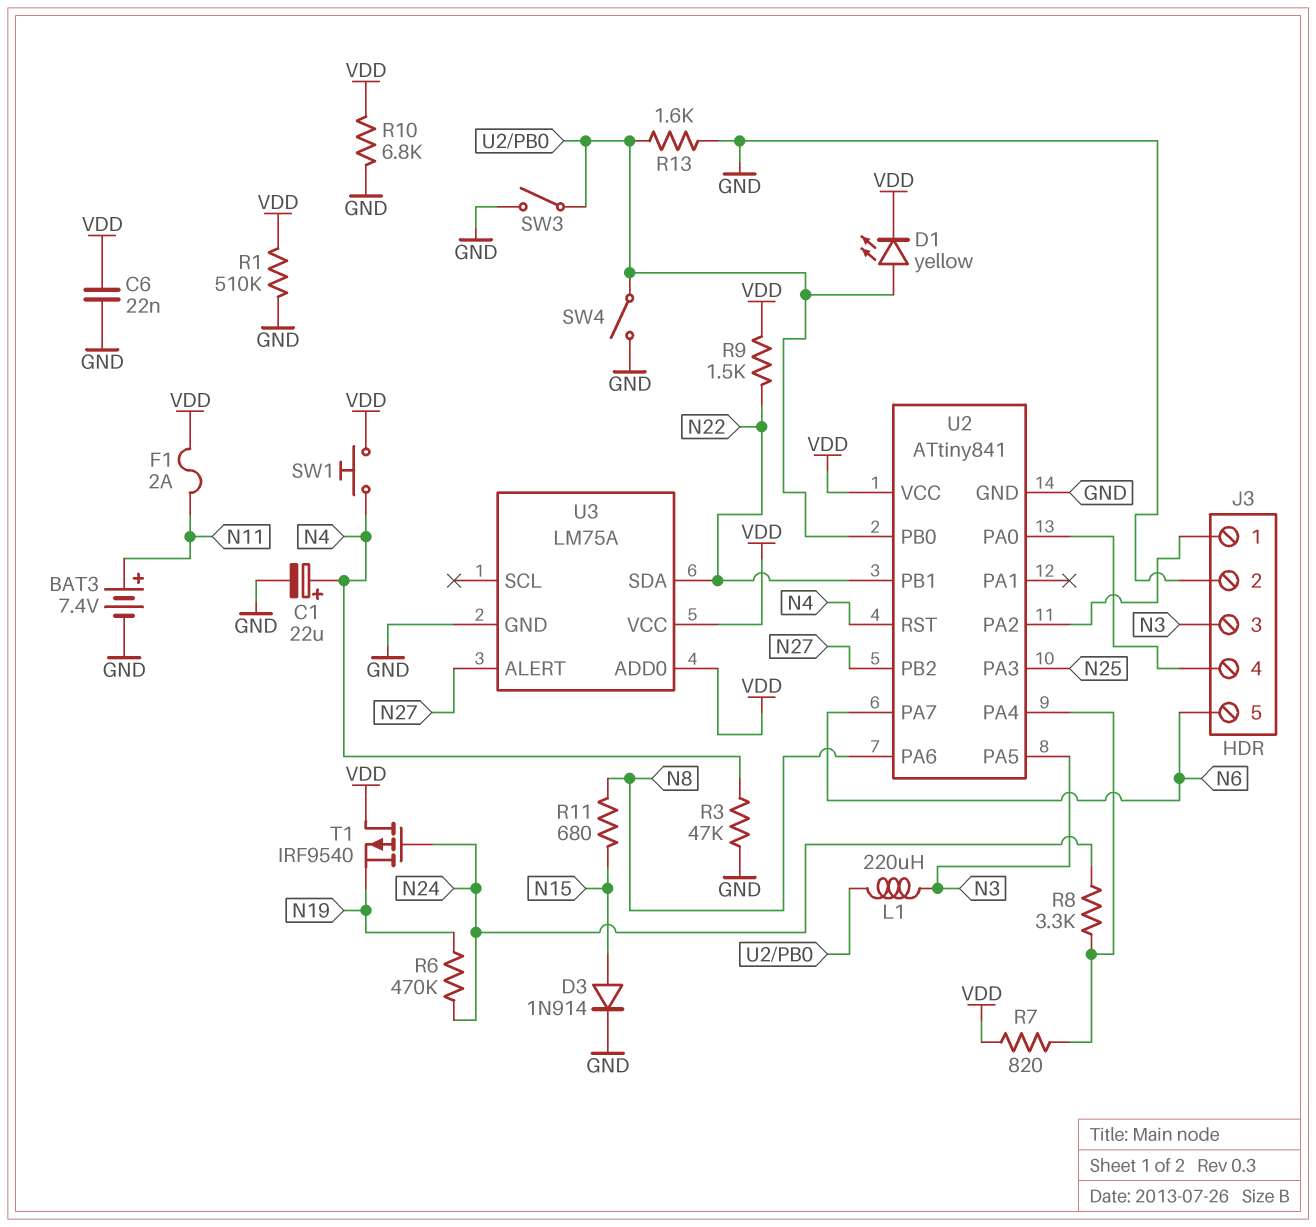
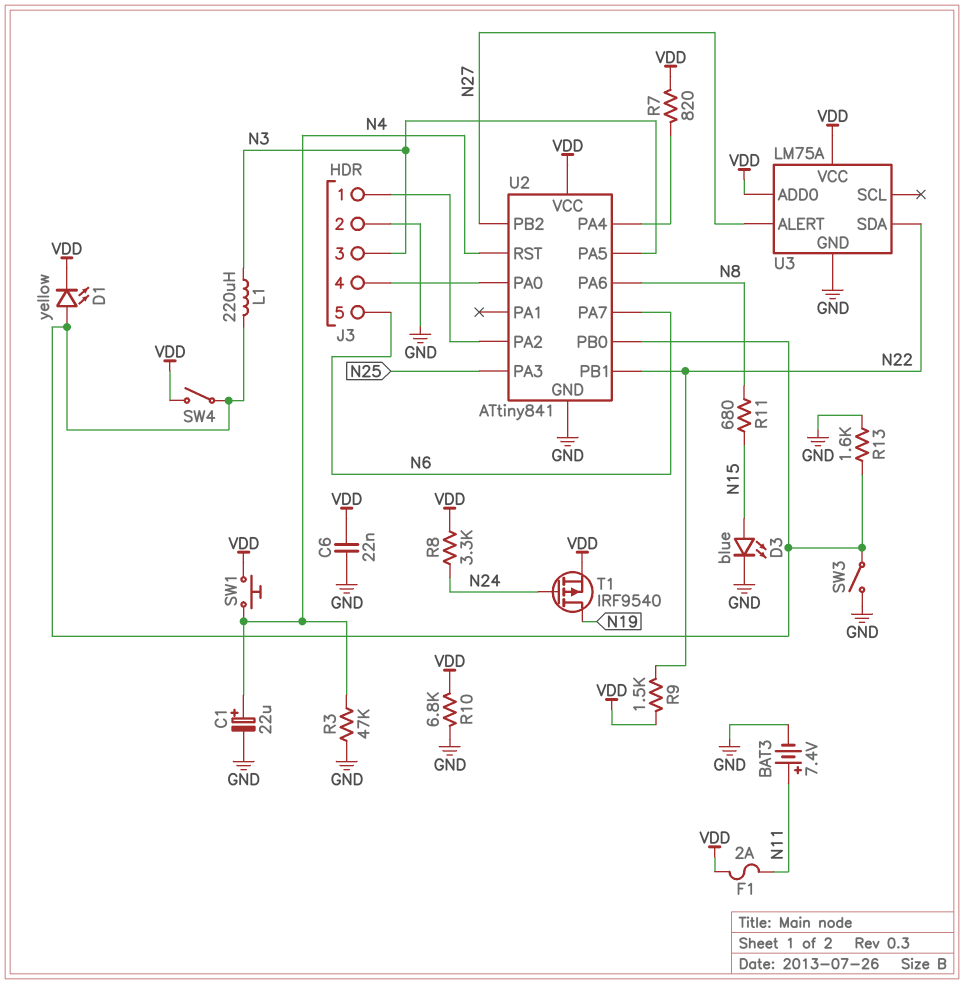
D3: diode 1N914 (A N15, K GND) -> LED blue (A N15, K GND)
R1: 510k (GND, VDD) -> none
R6: 470k (N19, N24) -> none
R8: 3.3k (N24, U2/PA4) -> 3.3k (N24, VDD)
SW4: switch (GND, U2/PB0) -> switch (U2/PB0, VDD)
T1: PMOS IRF9540 (G N24, D VDD, S N19) -> PMOS IRF9540 (G N24, D N19, S VDD)

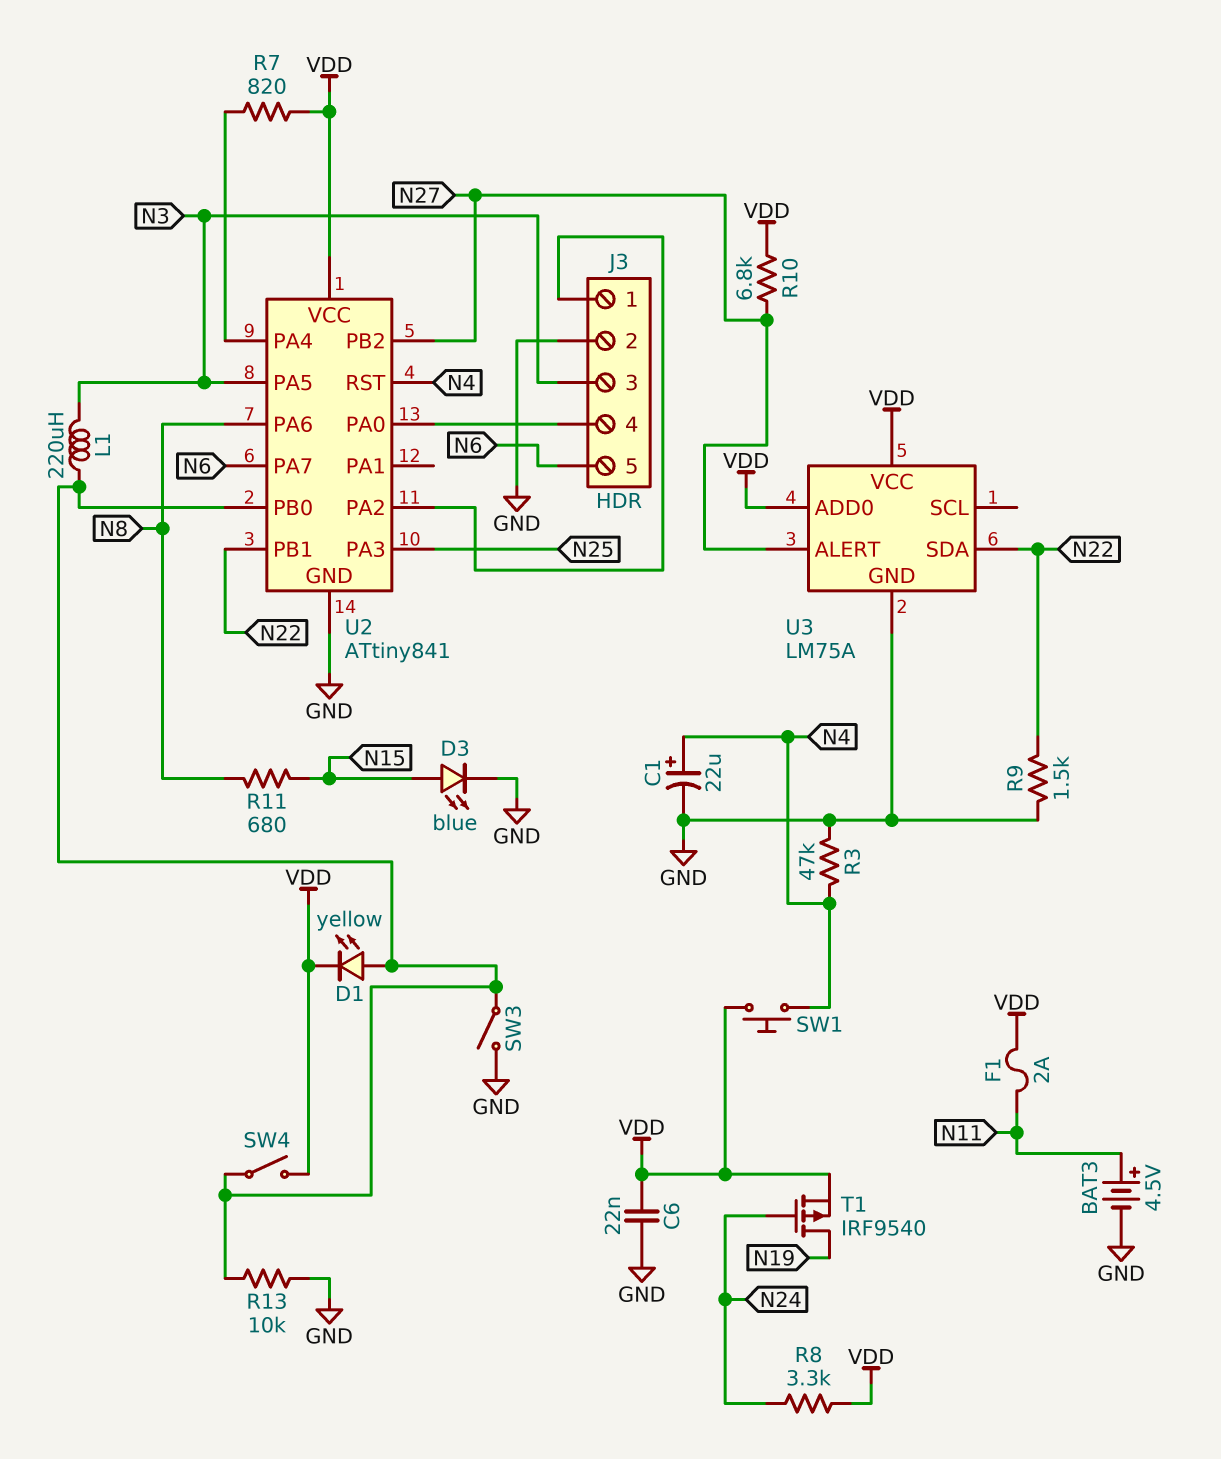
BAT3: 7.4V (plus N11, minus GND) -> 4.5V (plus N11, minus GND)
R9: 1.5k (N22, VDD) -> 1.5k (GND, N22)
R10: 6.8k (GND, VDD) -> 6.8k (N27, VDD)
R13: 1.6k (GND, U2/PB0) -> 10k (GND, U2/PB0)

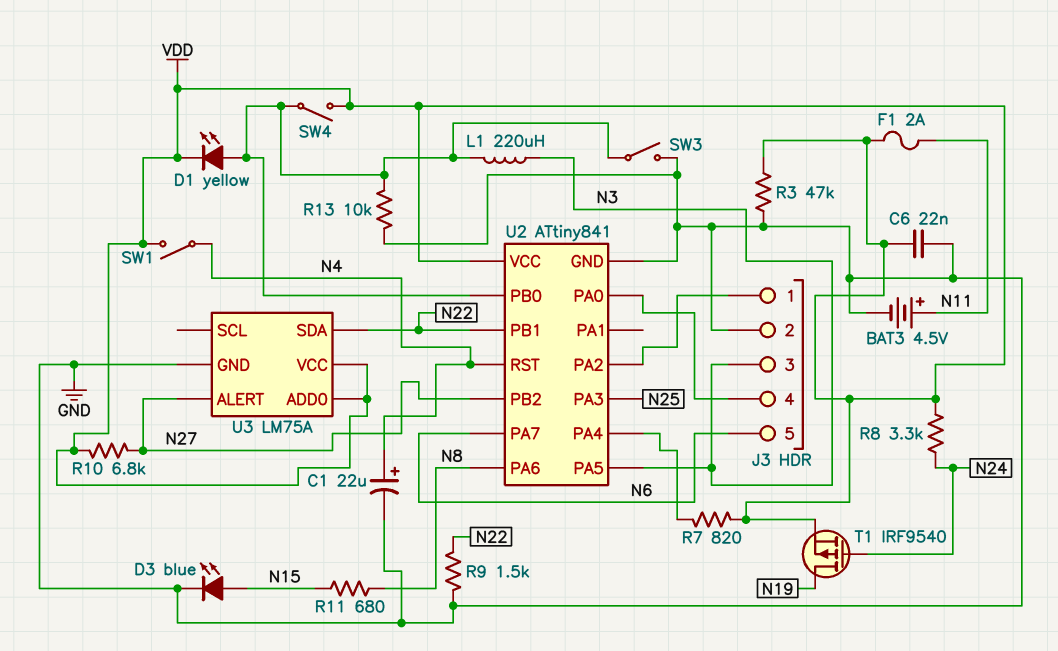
R3: 47k (GND, N4) -> 47k (GND, VDD)
SW1: button (N4, VDD) -> switch (N4, VDD)

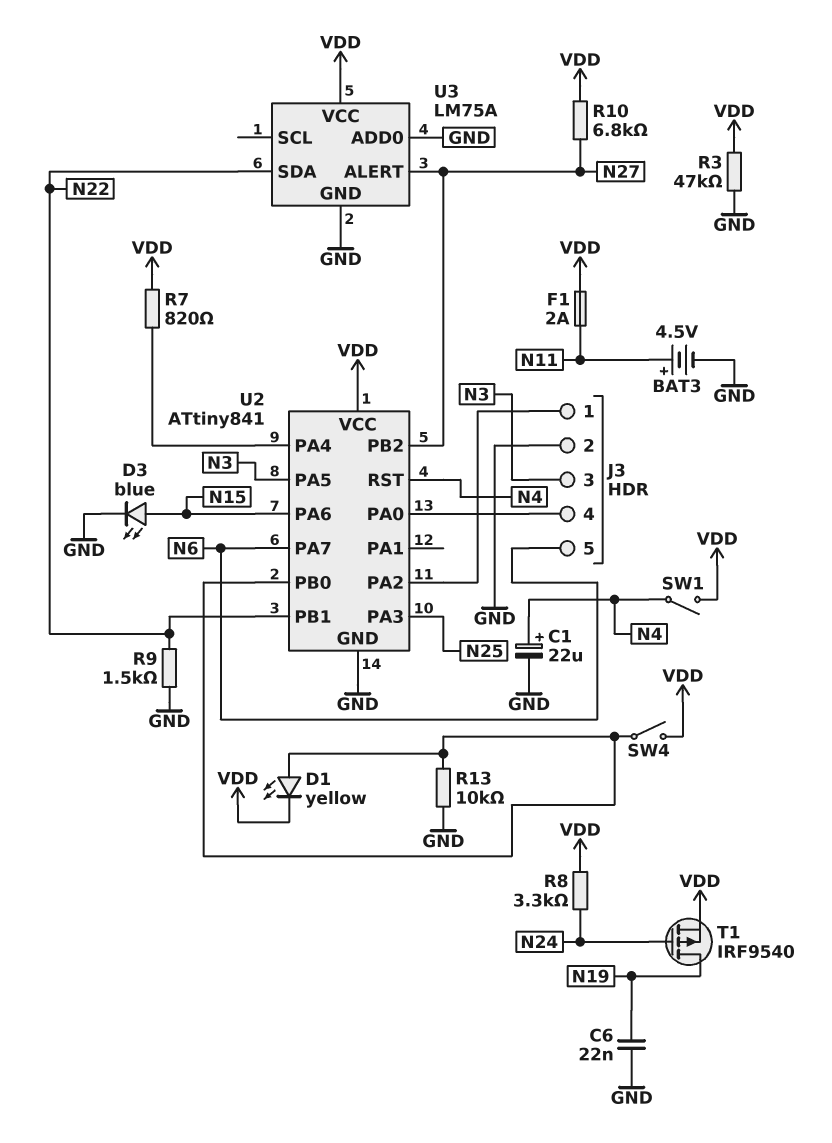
C6: 22nF (GND, VDD) -> 22nF (GND, N19)
L1: 220uH (N3, U2/PB0) -> none
R11: 680 (N8, N15) -> none
SW3: switch (GND, U2/PB0) -> none
U2 pin PA6: N8 -> N15
U3 pin ADD0: VDD -> GND

